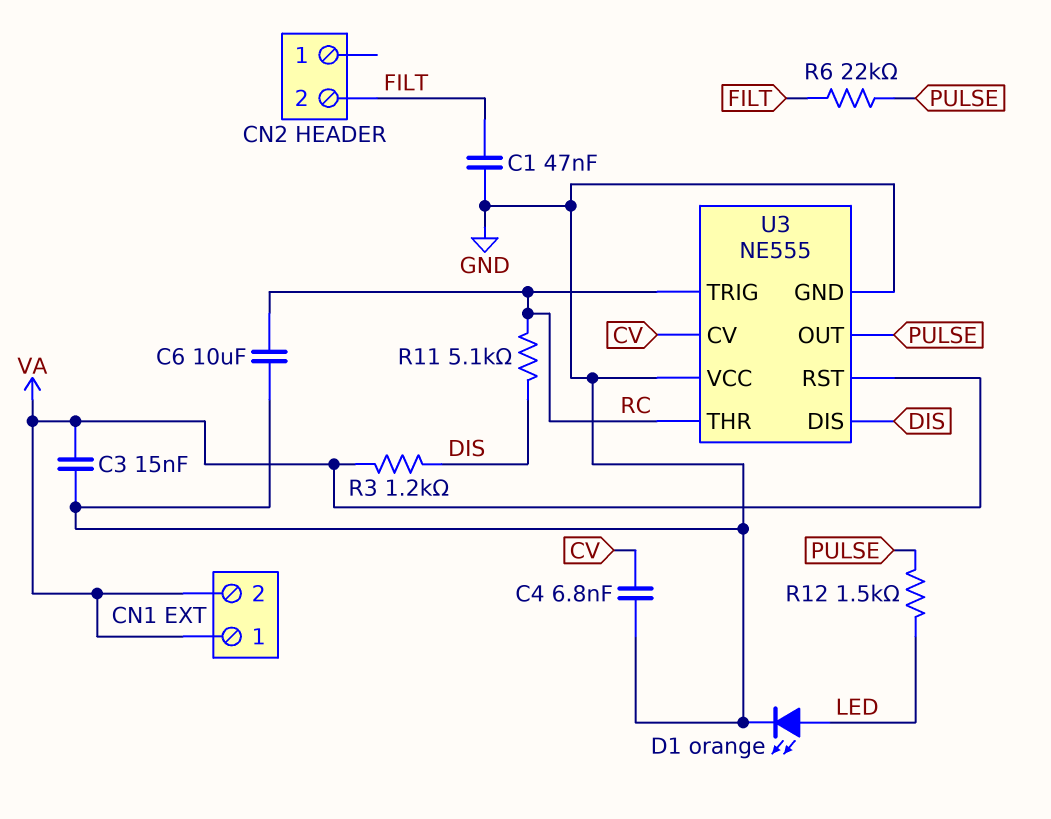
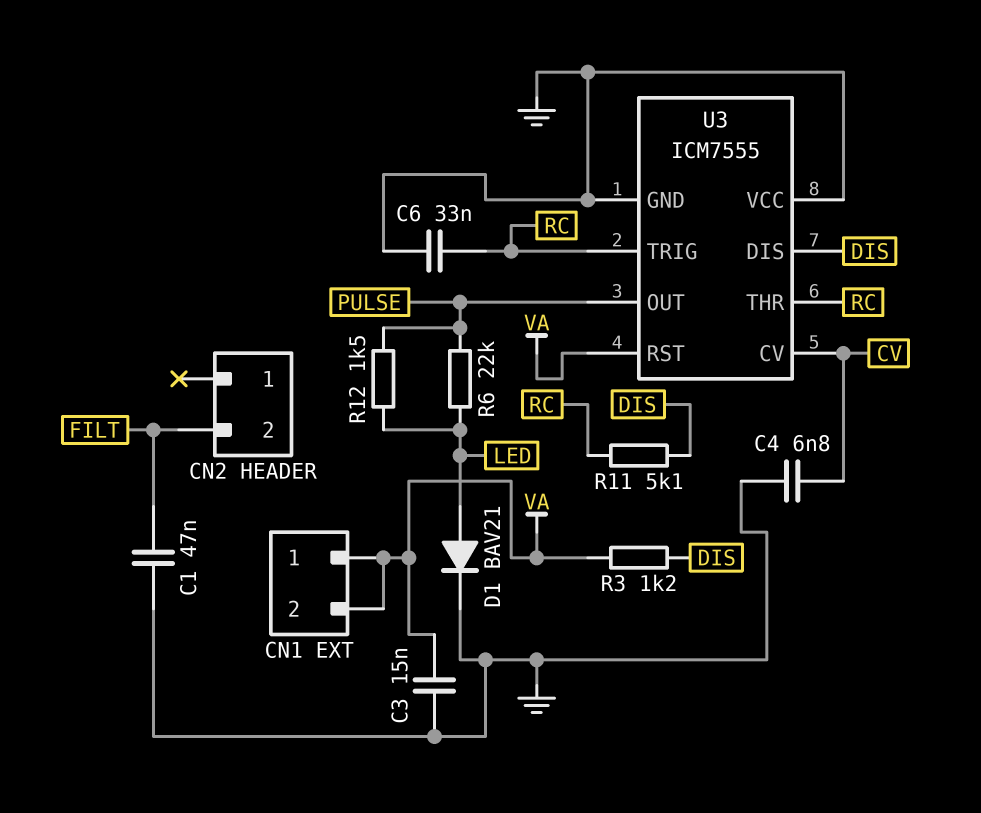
C6: 10uF (GND, RC) -> 33nF (GND, RC)
D1: LED orange (A LED, K GND) -> diode BAV21 (A LED, K GND)
R6: 22k (FILT, PULSE) -> 22k (LED, PULSE)
U3: NE555 -> ICM7555

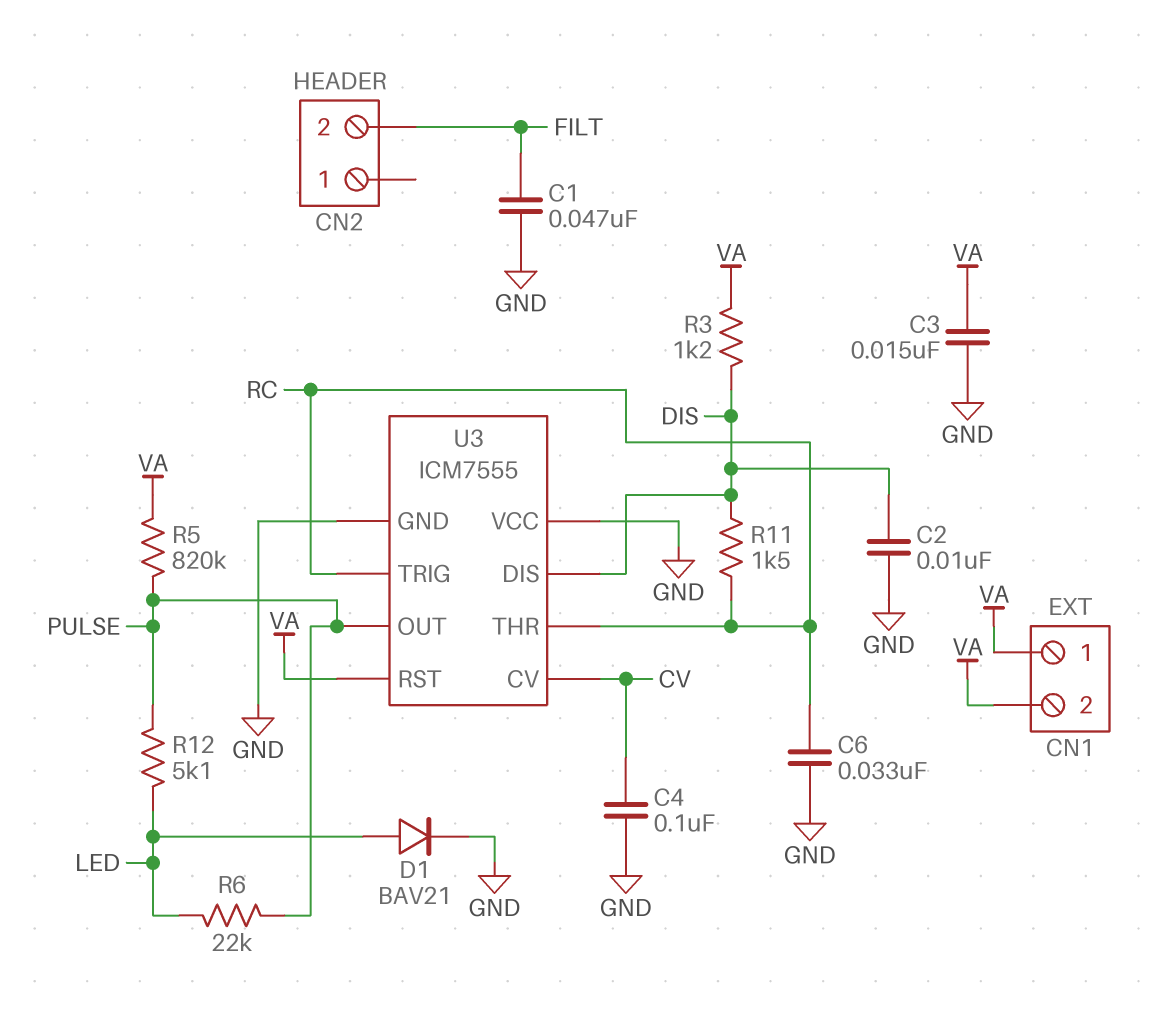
C2: none -> 10nF (DIS, GND)
C4: 6.8nF (CV, GND) -> 100nF (CV, GND)
R5: none -> 820k (PULSE, VA)
R11: 5.1k (DIS, RC) -> 1.5k (DIS, RC)
R12: 1.5k (LED, PULSE) -> 5.1k (LED, PULSE)

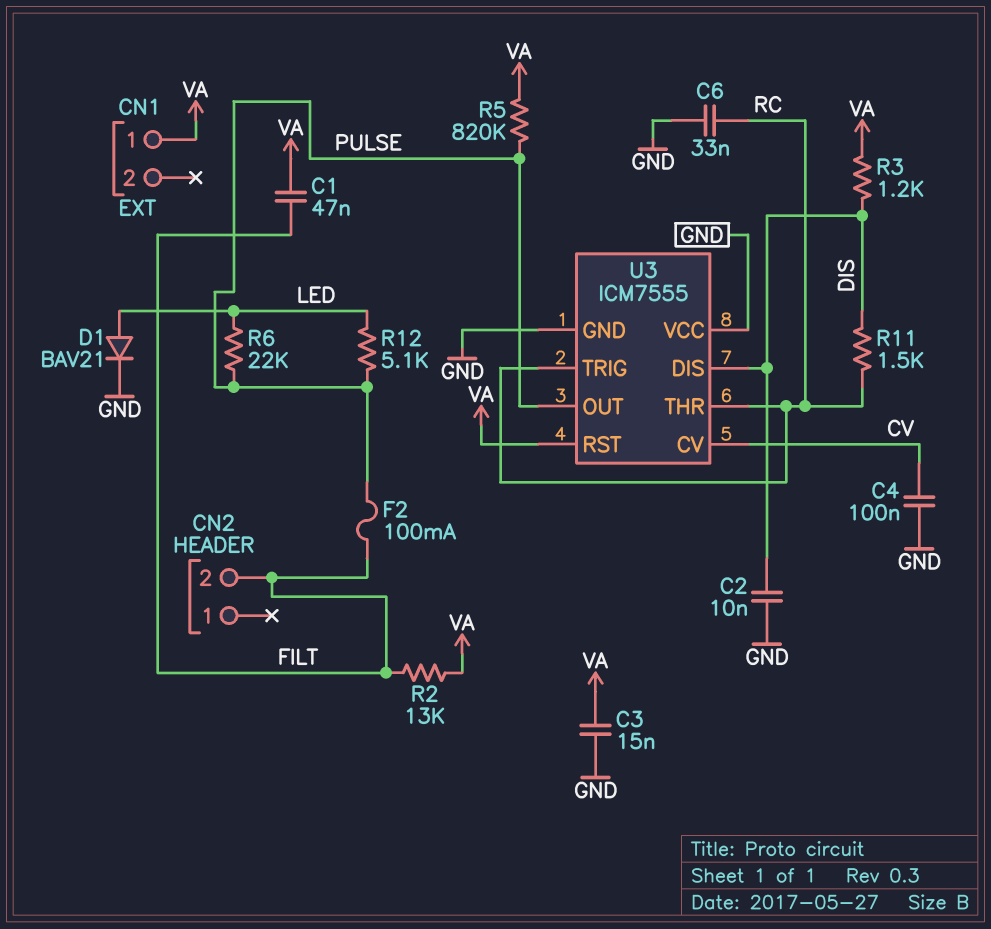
C1: 47nF (FILT, GND) -> 47nF (FILT, VA)
CN1 pin 2: VA -> none
F2: none -> 100mA (FILT, PULSE)
R2: none -> 13k (FILT, VA)

